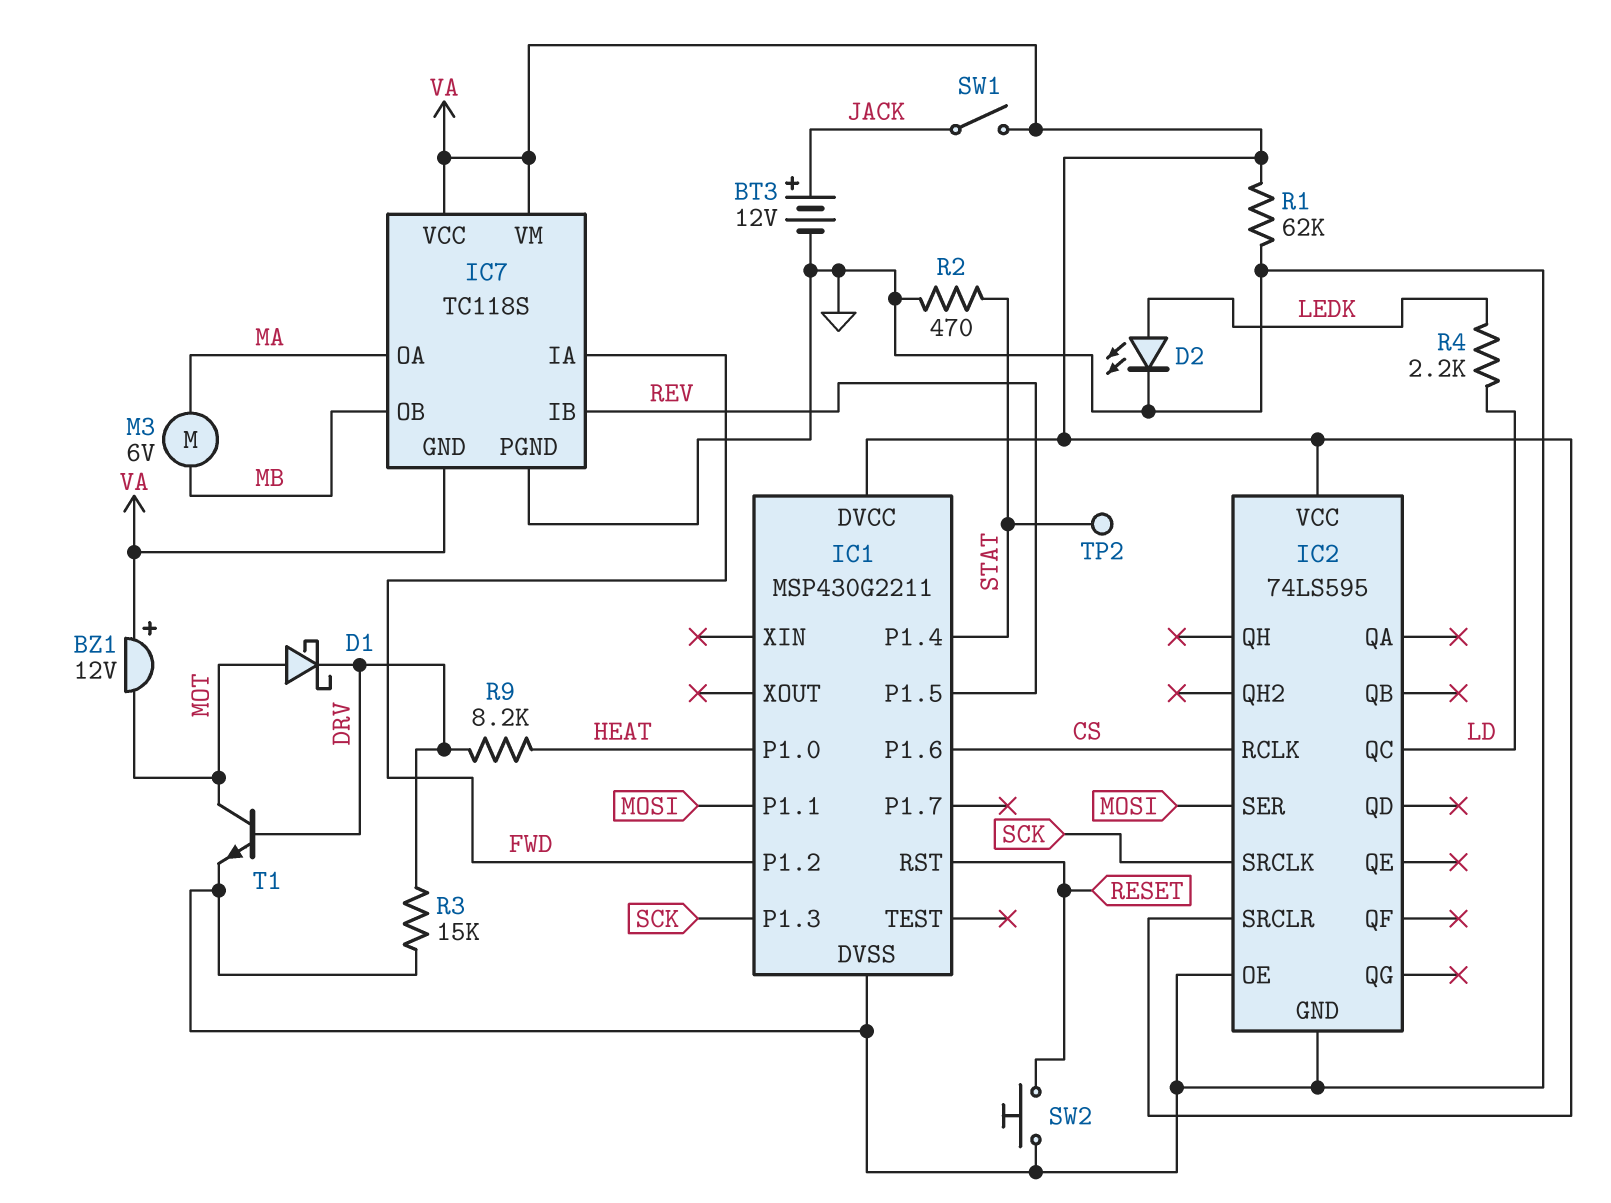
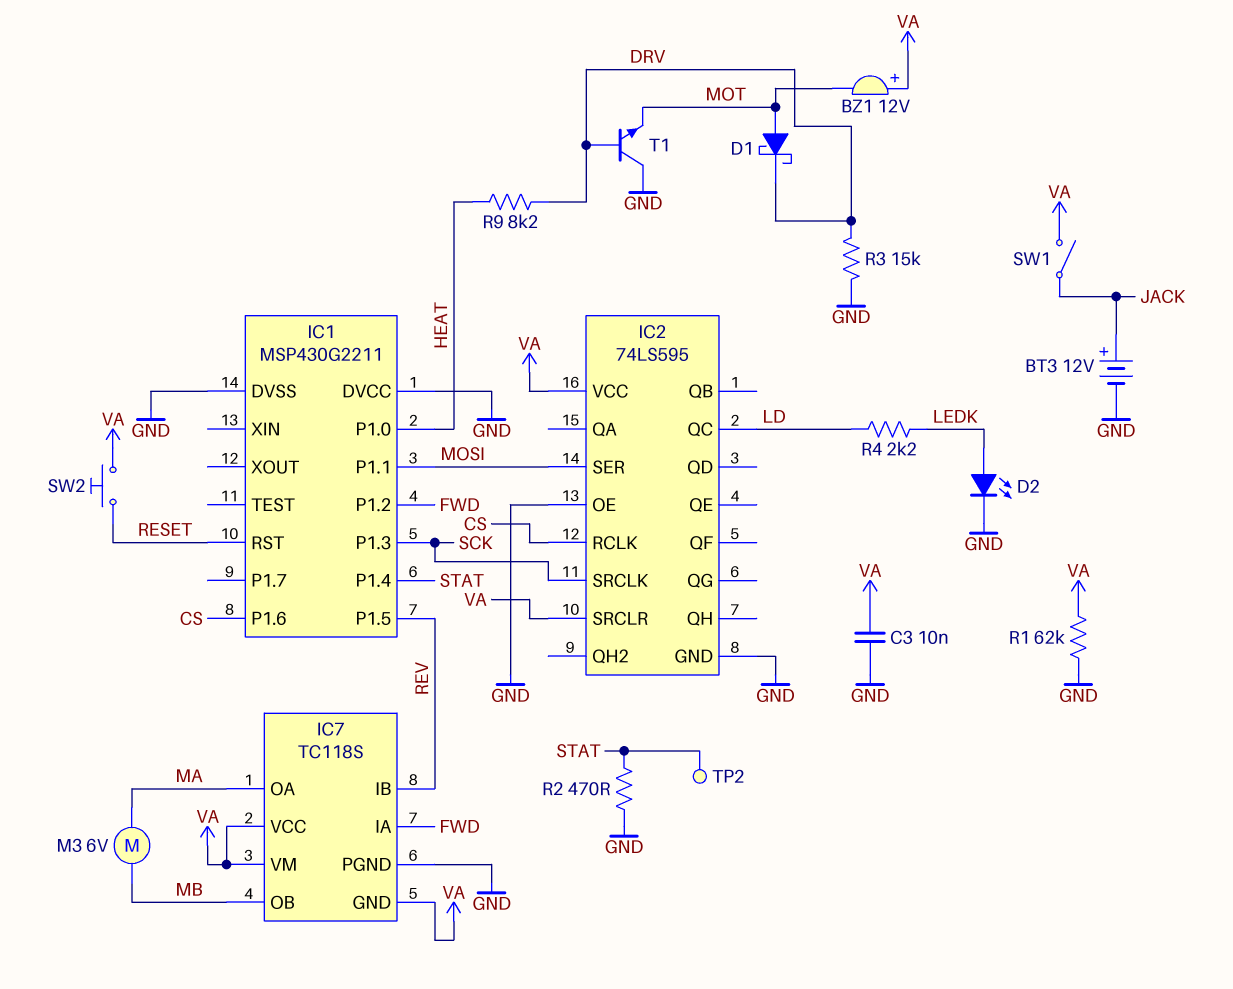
C3: none -> 10nF (GND, VA)
IC1 pin DVCC: VA -> GND
SW2: button (GND, RESET) -> button (RESET, VA)
T1: NPN (B DRV, C MOT, E GND) -> NPN (B DRV, C GND, E MOT)

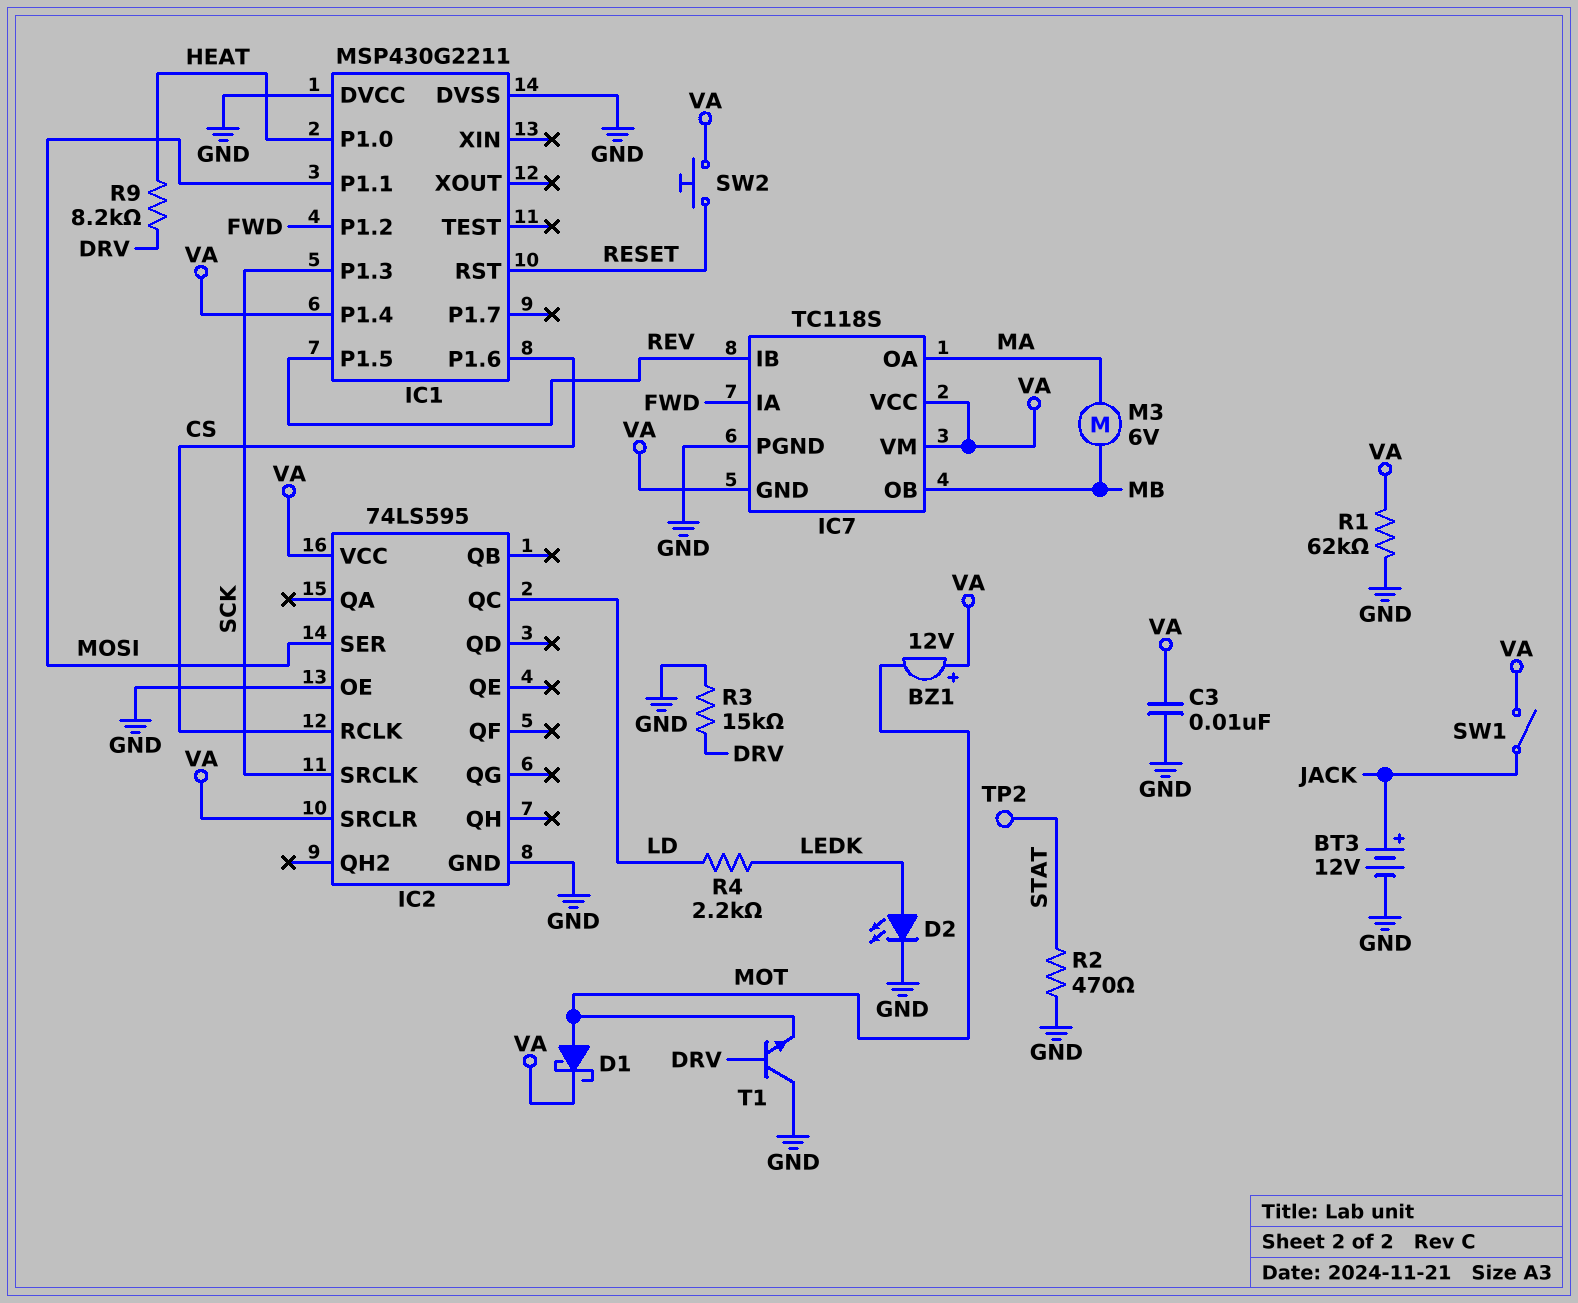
D1: schottky (A MOT, K DRV) -> schottky (A MOT, K VA)
IC1 pin P1.4: STAT -> VA

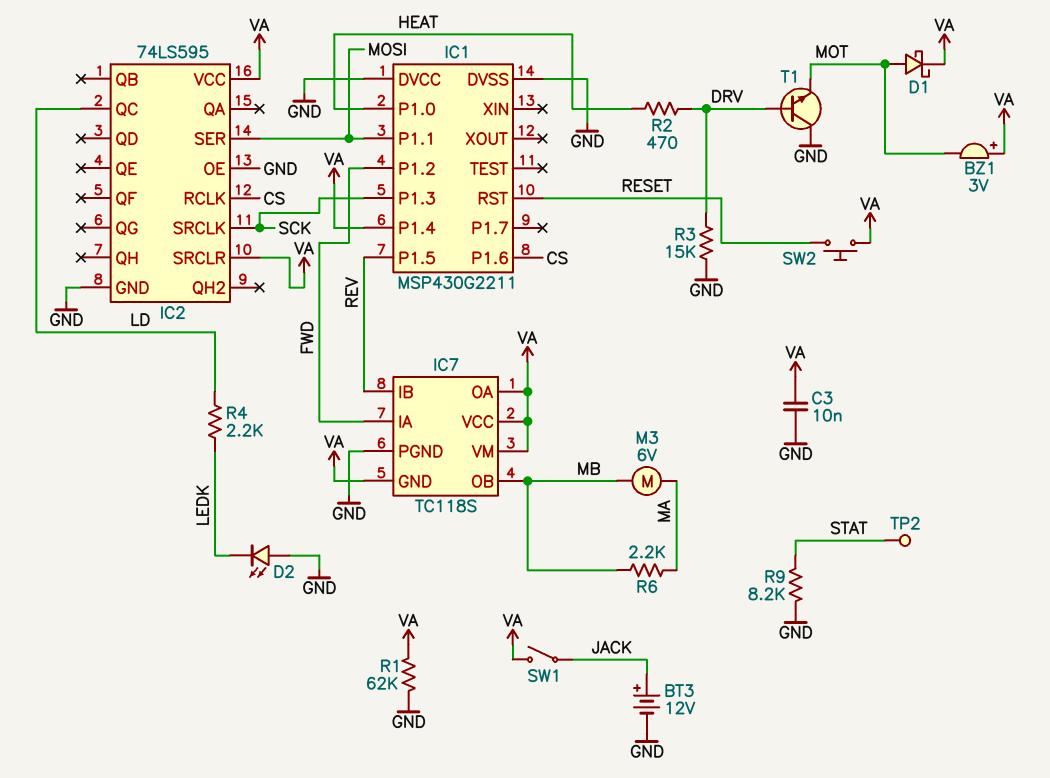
BZ1: buzzer 12V (plus VA, minus MOT) -> buzzer 3V (plus VA, minus MOT)
D2: LED (A LEDK, K GND) -> LED (A GND, K LEDK)
IC7 pin OA: MA -> VA
R2: 470 (GND, STAT) -> 470 (DRV, HEAT)
R6: none -> 2.2k (MA, MB)
R9: 8.2k (DRV, HEAT) -> 8.2k (GND, STAT)

